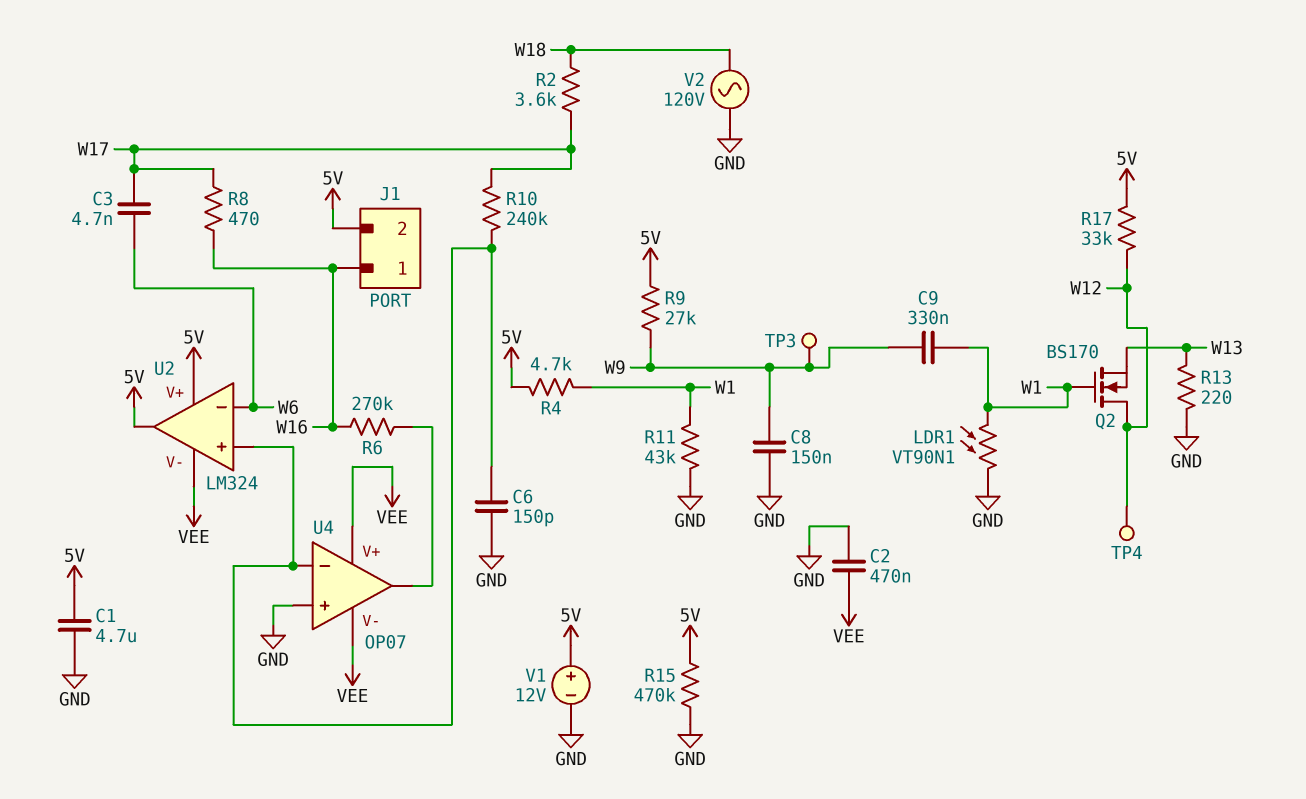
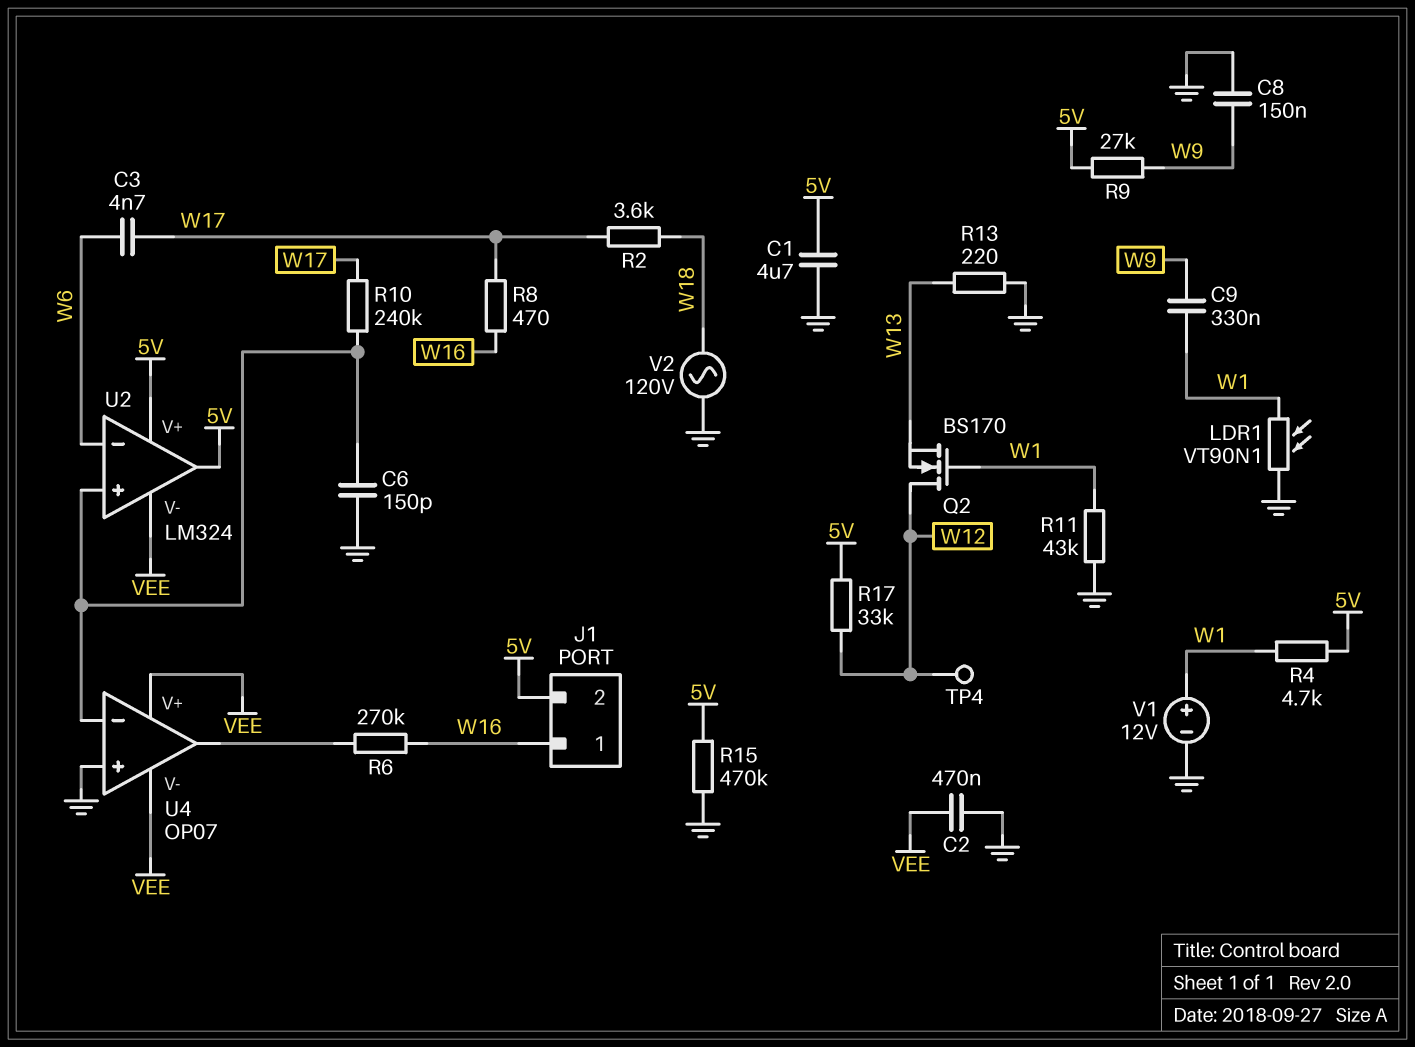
TP3: test point (W9) -> none
V1: 12V (plus 5V, minus GND) -> 12V (plus W1, minus GND)

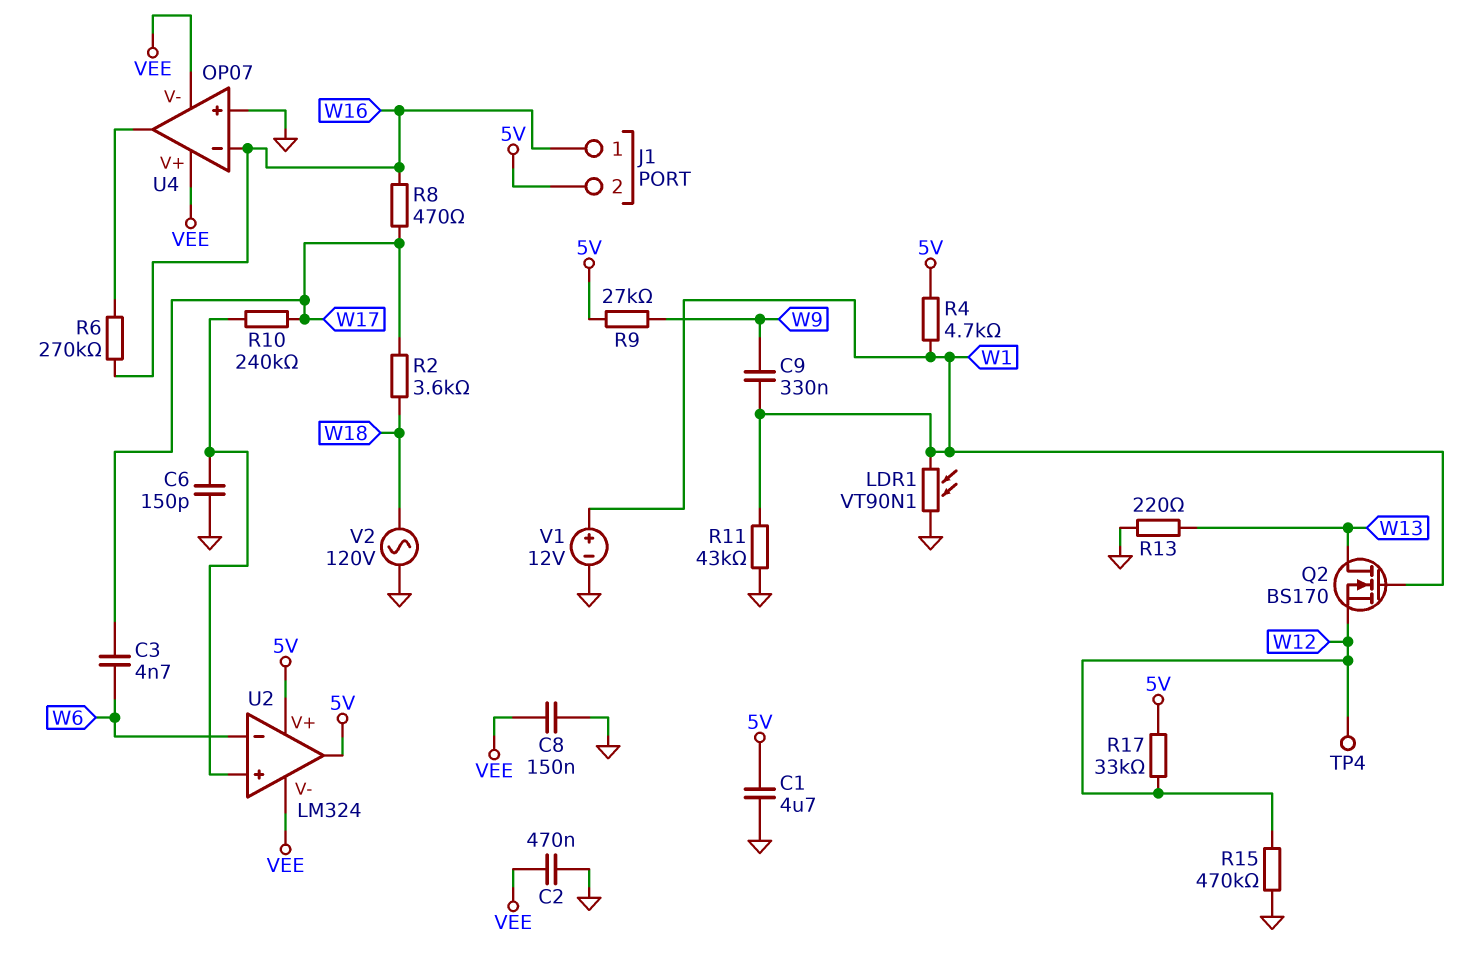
C8: 150nF (GND, W9) -> 150nF (GND, VEE)
Q2: NMOS BS170 (G W1, D W12, S W13) -> NMOS BS170 (G W1, D W13, S W12)
R15: 470k (5V, GND) -> 470k (GND, W12)
U4 pin in-: U2/in+ -> W16

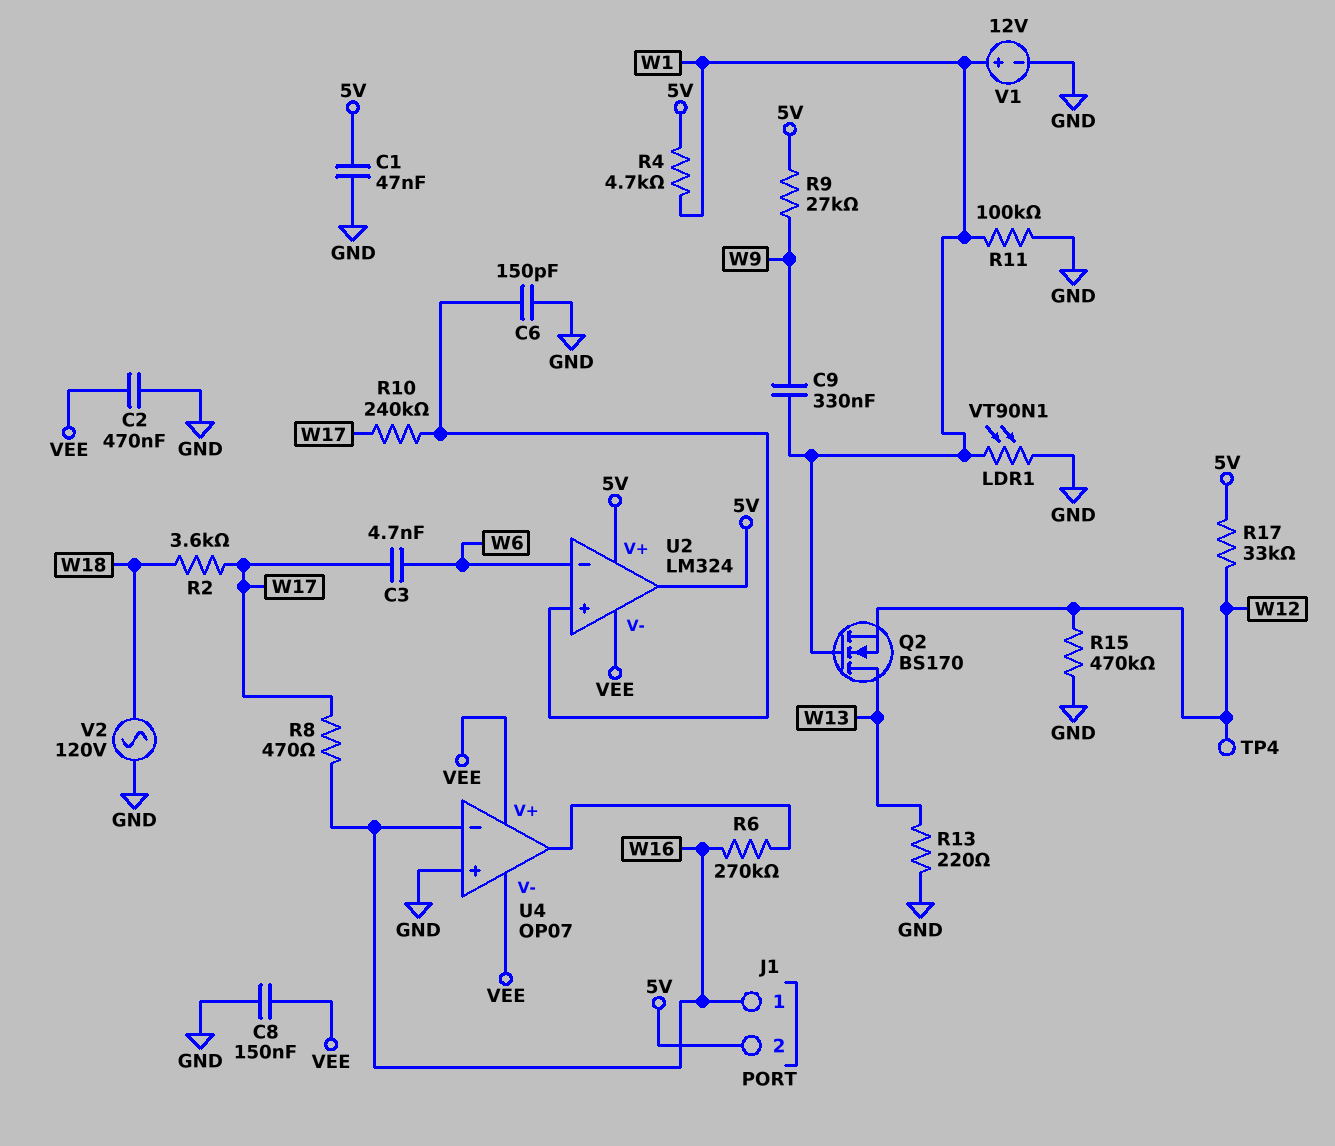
C1: 4.7uF (5V, GND) -> 47nF (5V, GND)
R11: 43k (GND, W1) -> 100k (GND, W1)

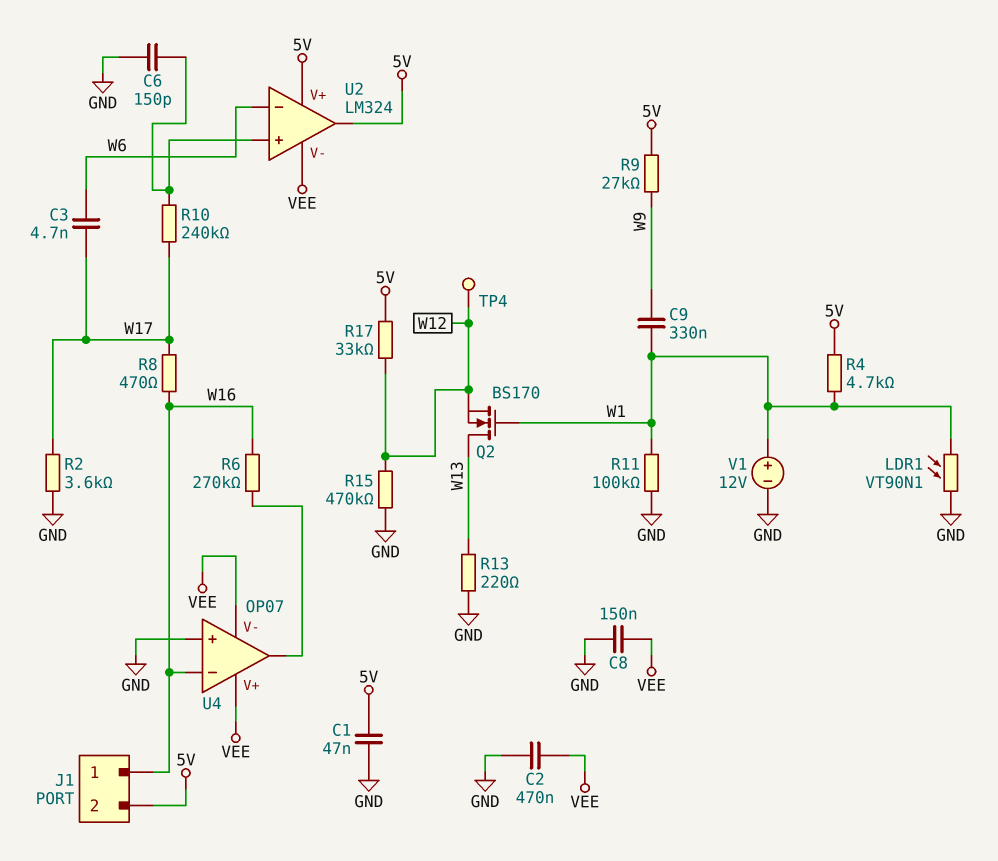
R2: 3.6k (W17, W18) -> 3.6k (GND, W17)
V2: AC 120V (GND, W18) -> none

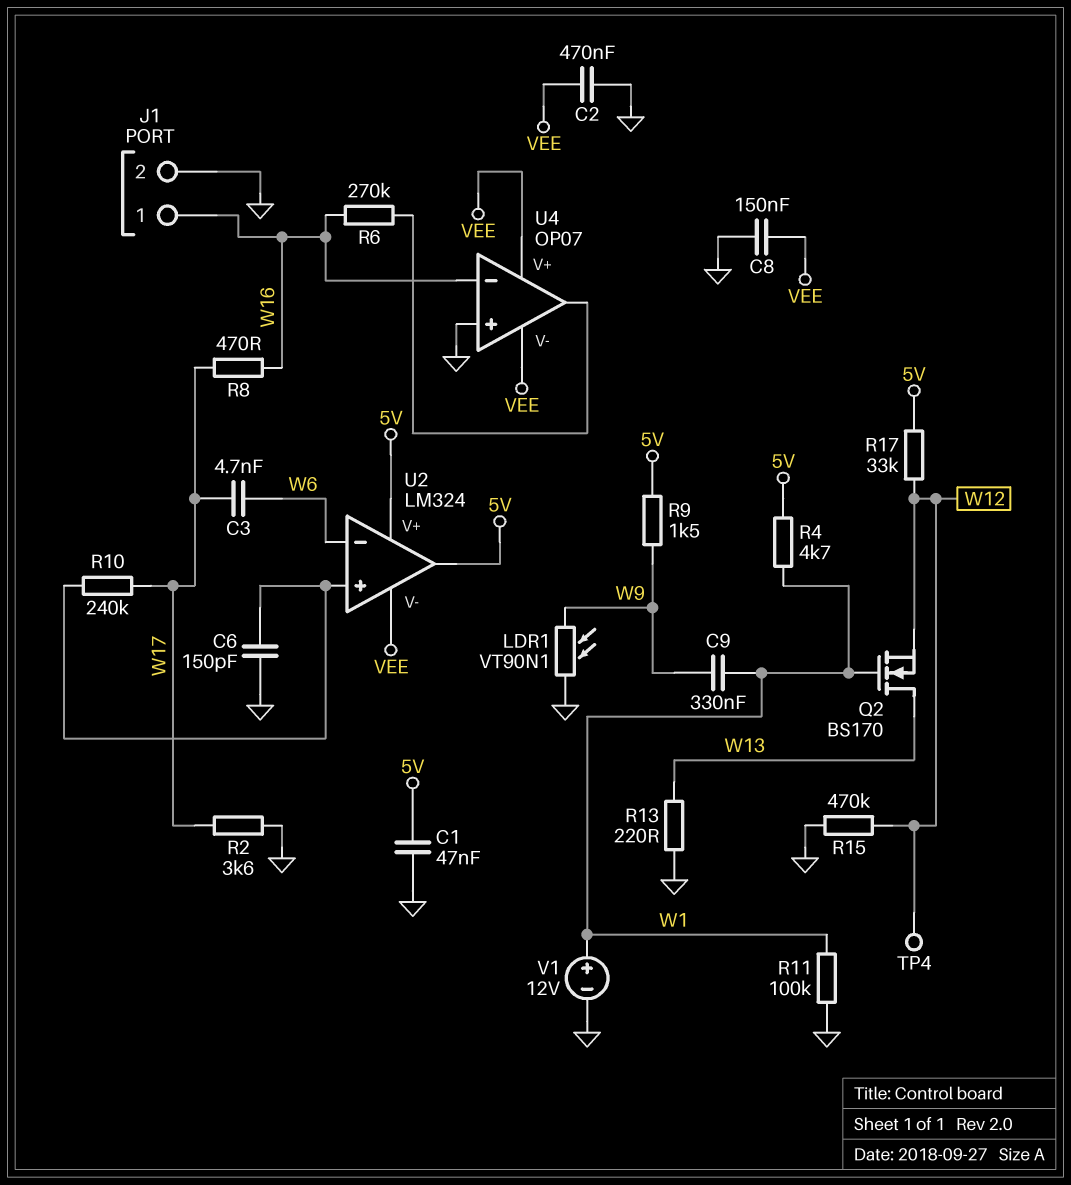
J1 pin 2: 5V -> GND
LDR1: VT90N1 (GND, W1) -> VT90N1 (GND, W9)
R9: 27k (5V, W9) -> 1.5k (5V, W9)

